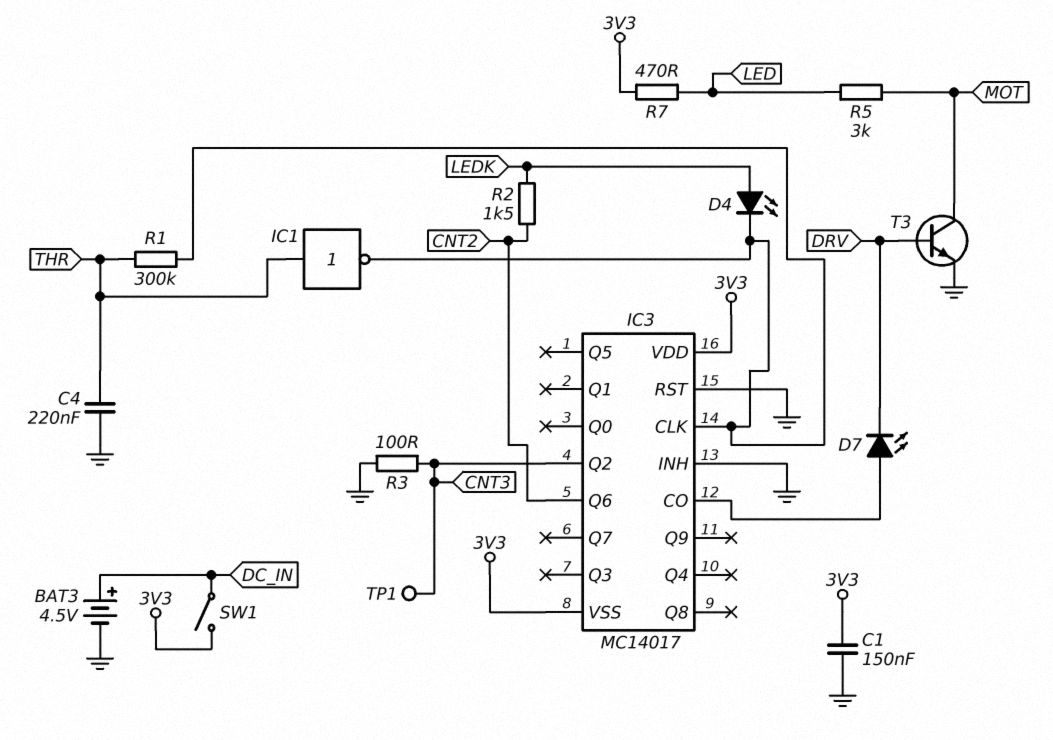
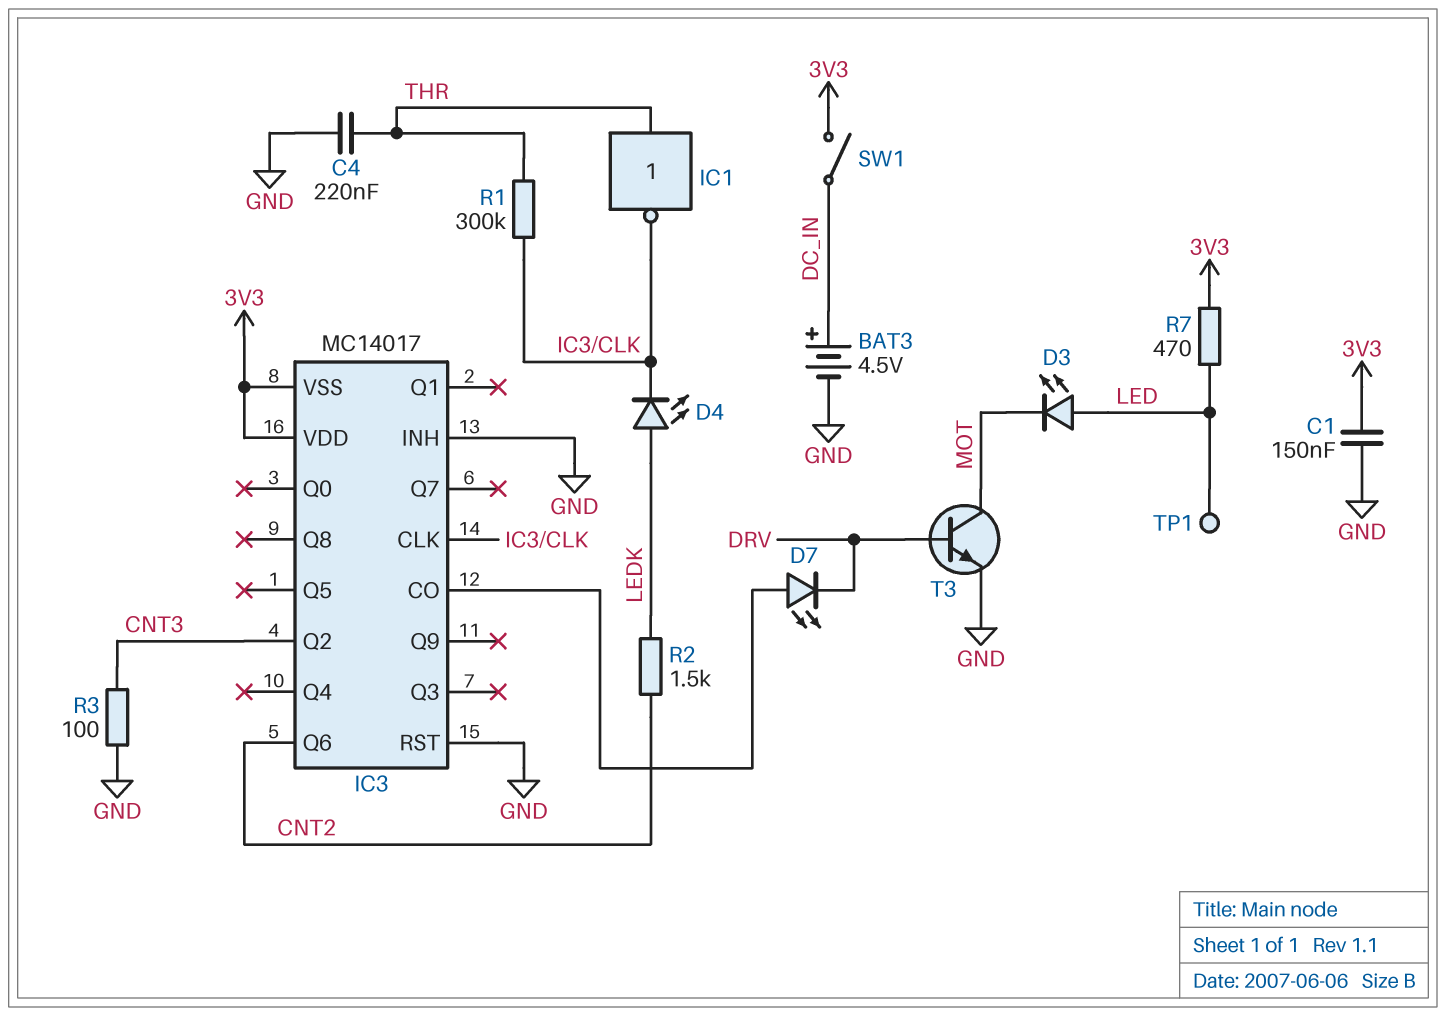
D3: none -> LED (A LED, K MOT)
R5: 3k (LED, MOT) -> none
TP1: test point (CNT3) -> test point (LED)

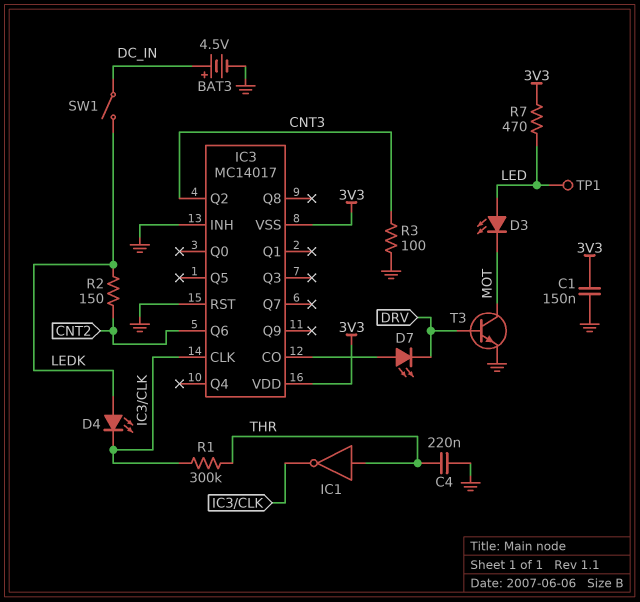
R2: 1.5k (CNT2, LEDK) -> 150 (CNT2, LEDK)
SW1: switch (3V3, DC_IN) -> switch (DC_IN, LEDK)

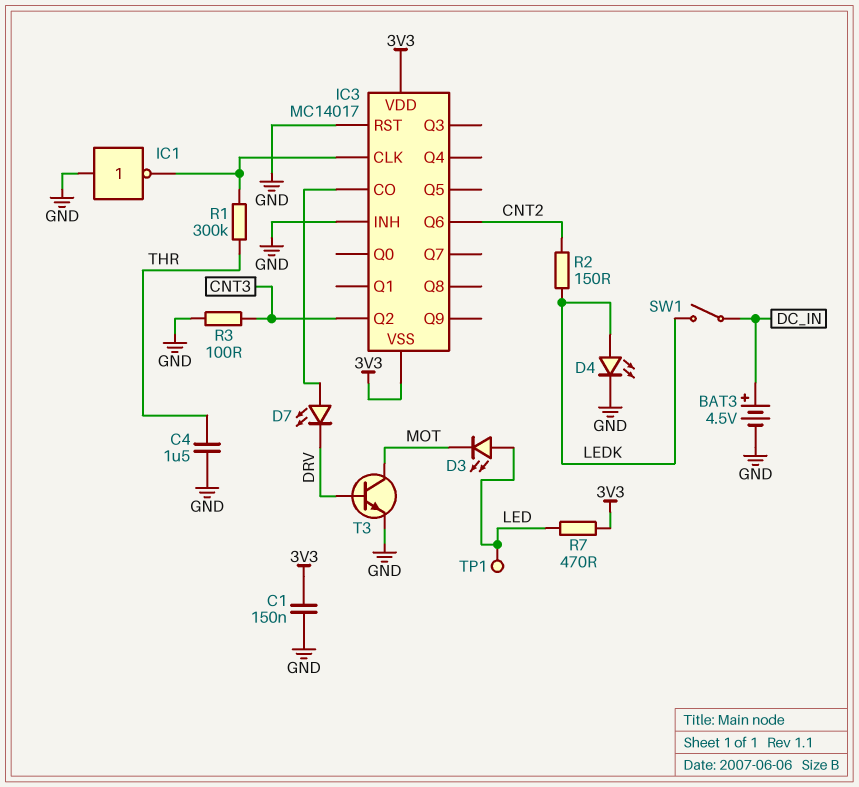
C4: 220nF (GND, THR) -> 1.5uF (GND, THR)
D4: LED (A LEDK, K IC3/CLK) -> LED (A LEDK, K GND)
IC1: NOT (in THR, out IC3/CLK) -> NOT (in GND, out IC3/CLK)

